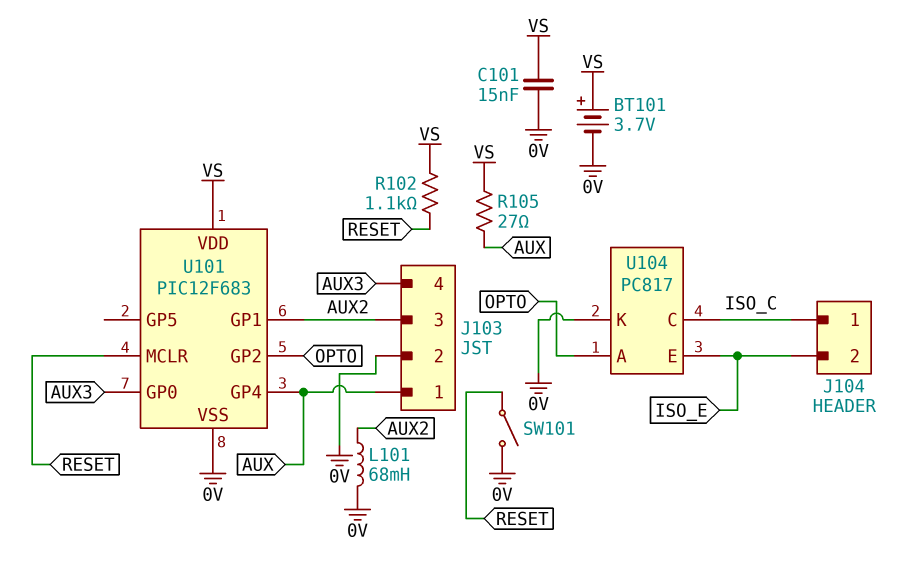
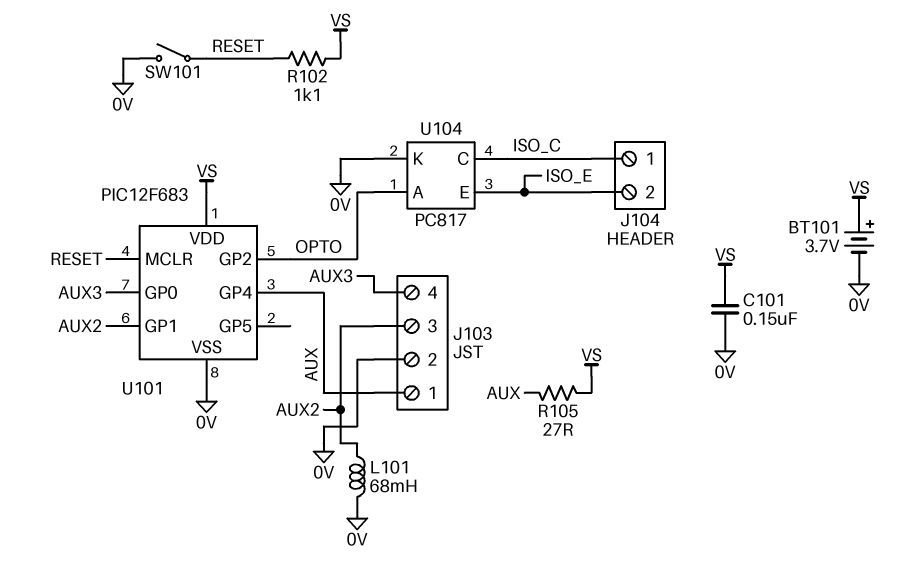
C101: 15nF (0V, VS) -> 150nF (0V, VS)

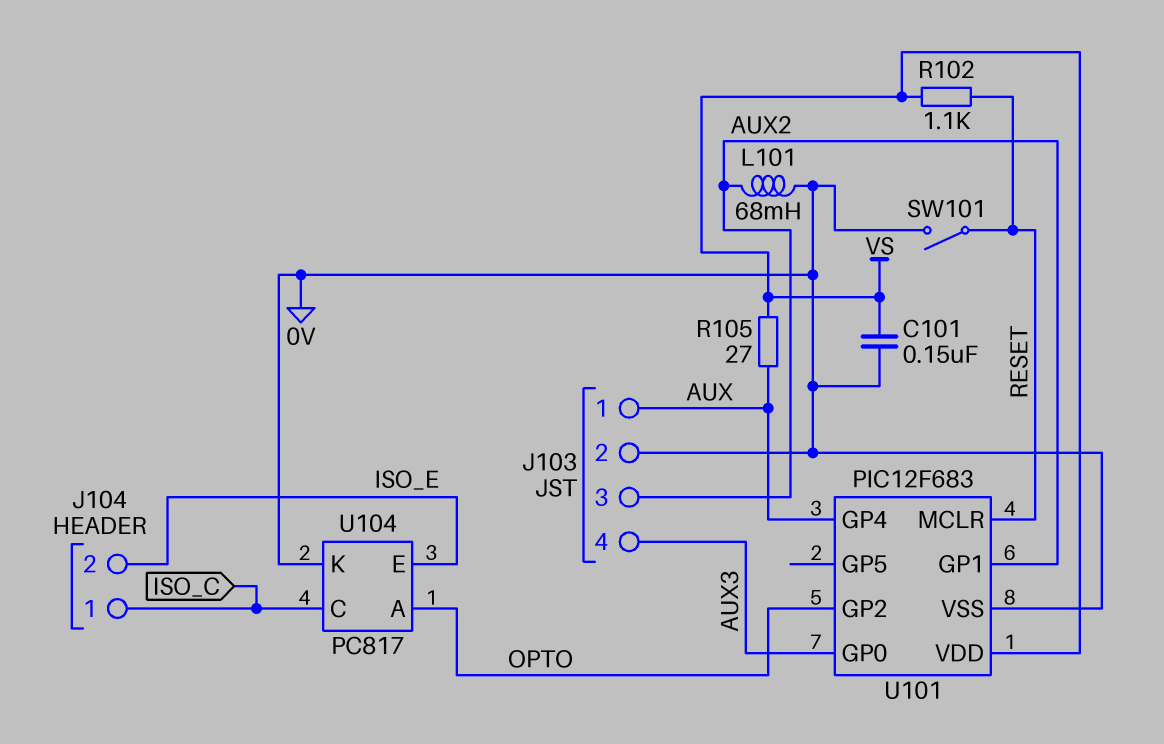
BT101: 3.7V (plus VS, minus 0V) -> none

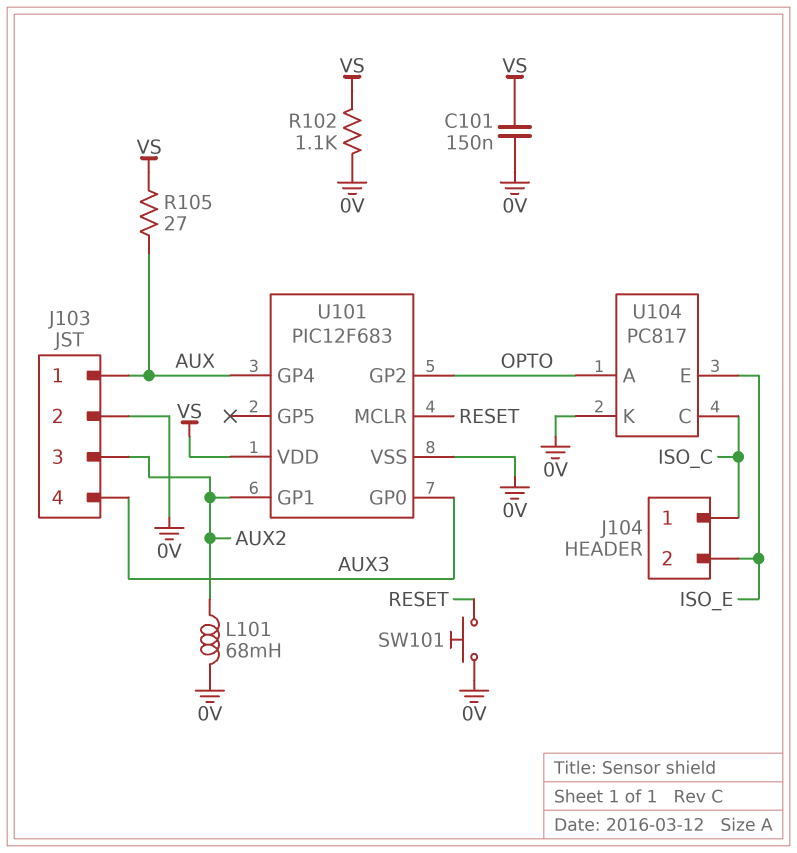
R102: 1.1k (RESET, VS) -> 1.1k (0V, VS)
SW101: switch (0V, RESET) -> button (0V, RESET)

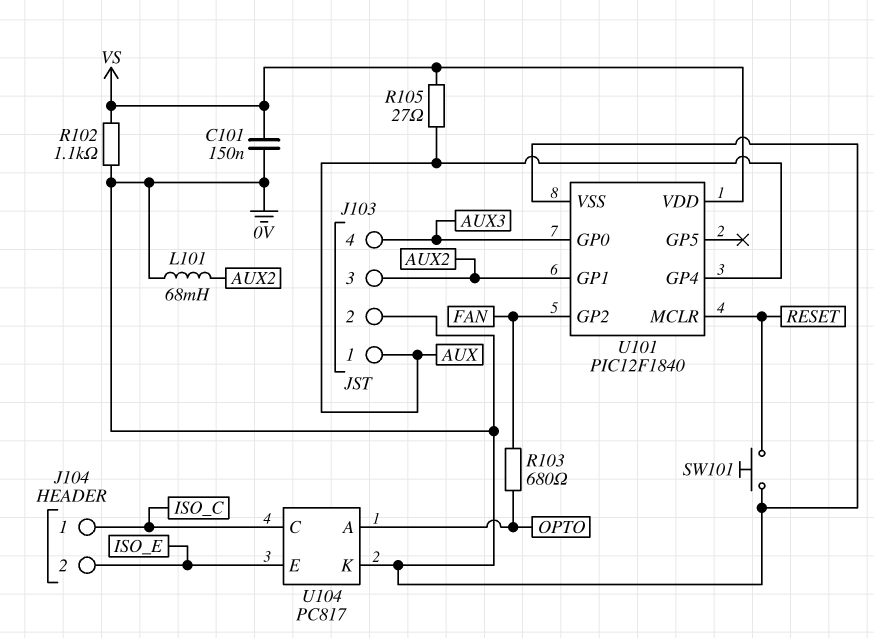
R103: none -> 680 (FAN, OPTO)
U101: PIC12F683 -> PIC12F1840
U101 pin GP2: OPTO -> FAN

